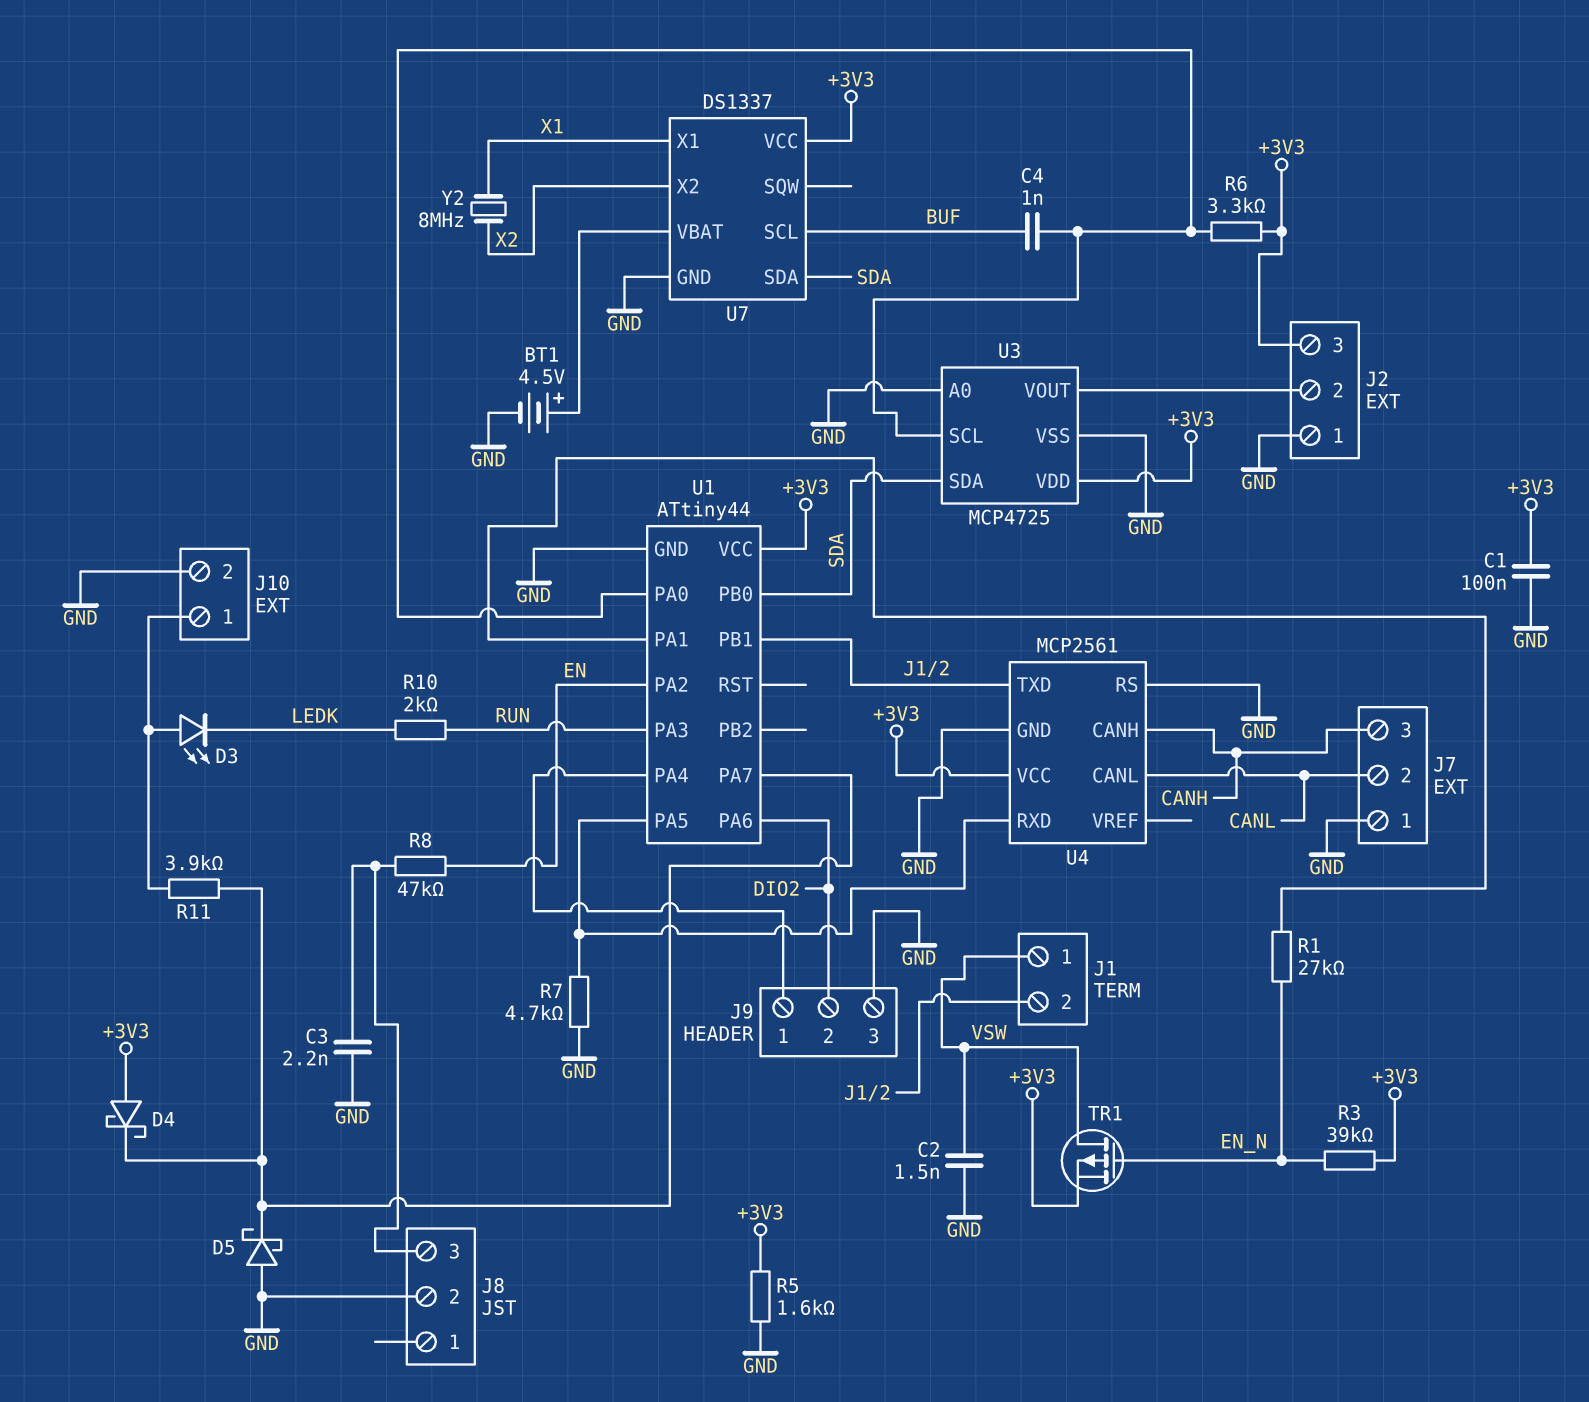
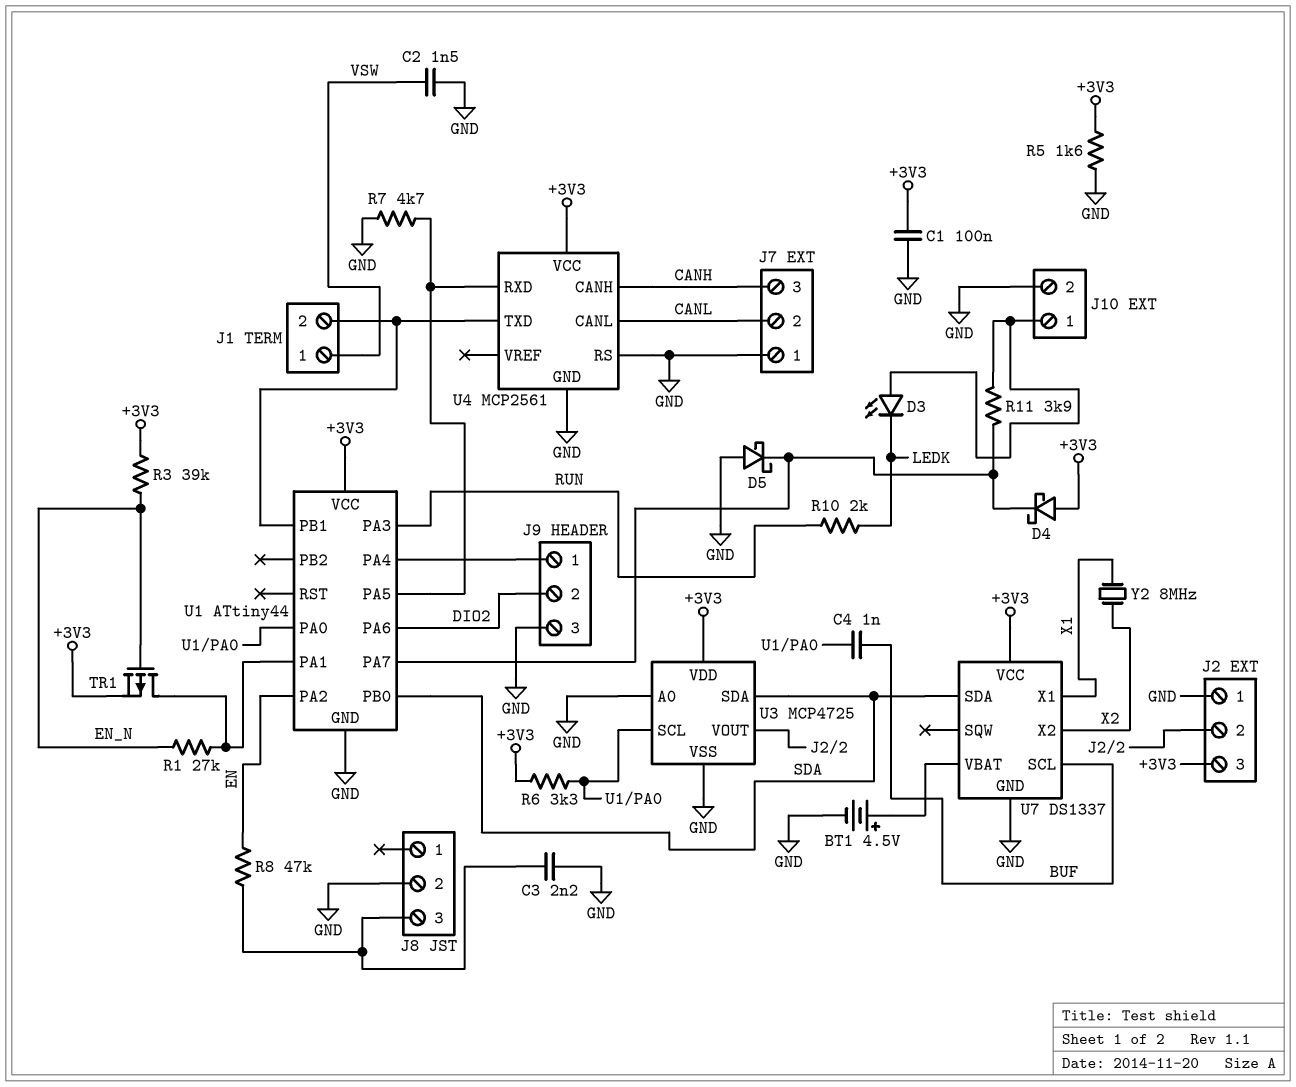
TR1: PMOS (G EN_N, D VSW, S +3V3) -> PMOS (G EN_N, D U1/PA1, S +3V3)

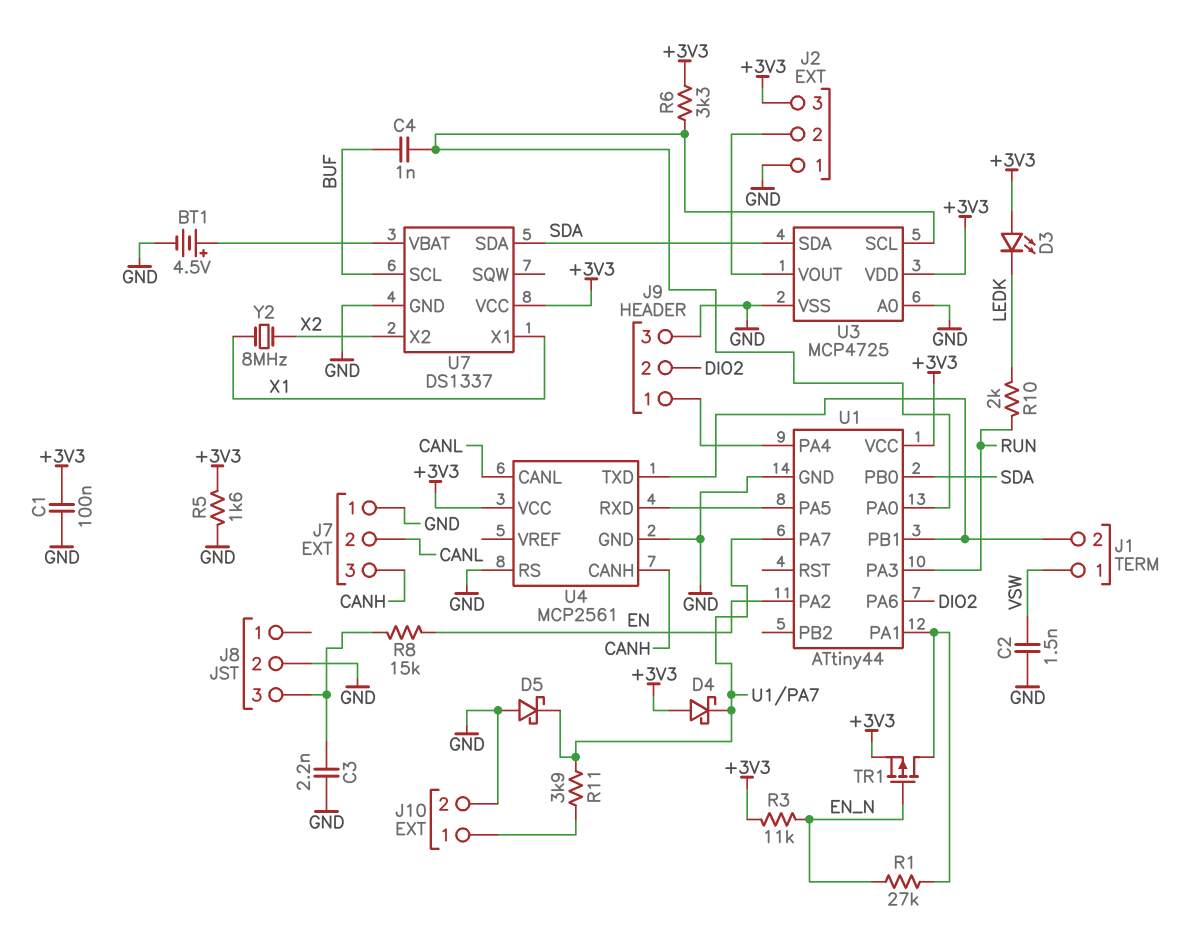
D3: LED (A J10/1, K LEDK) -> LED (A +3V3, K LEDK)
R3: 39k (+3V3, EN_N) -> 11k (+3V3, EN_N)
R7: 4.7k (GND, U1/PA5) -> none
R8: 47k (EN, J8/3) -> 15k (EN, J8/3)

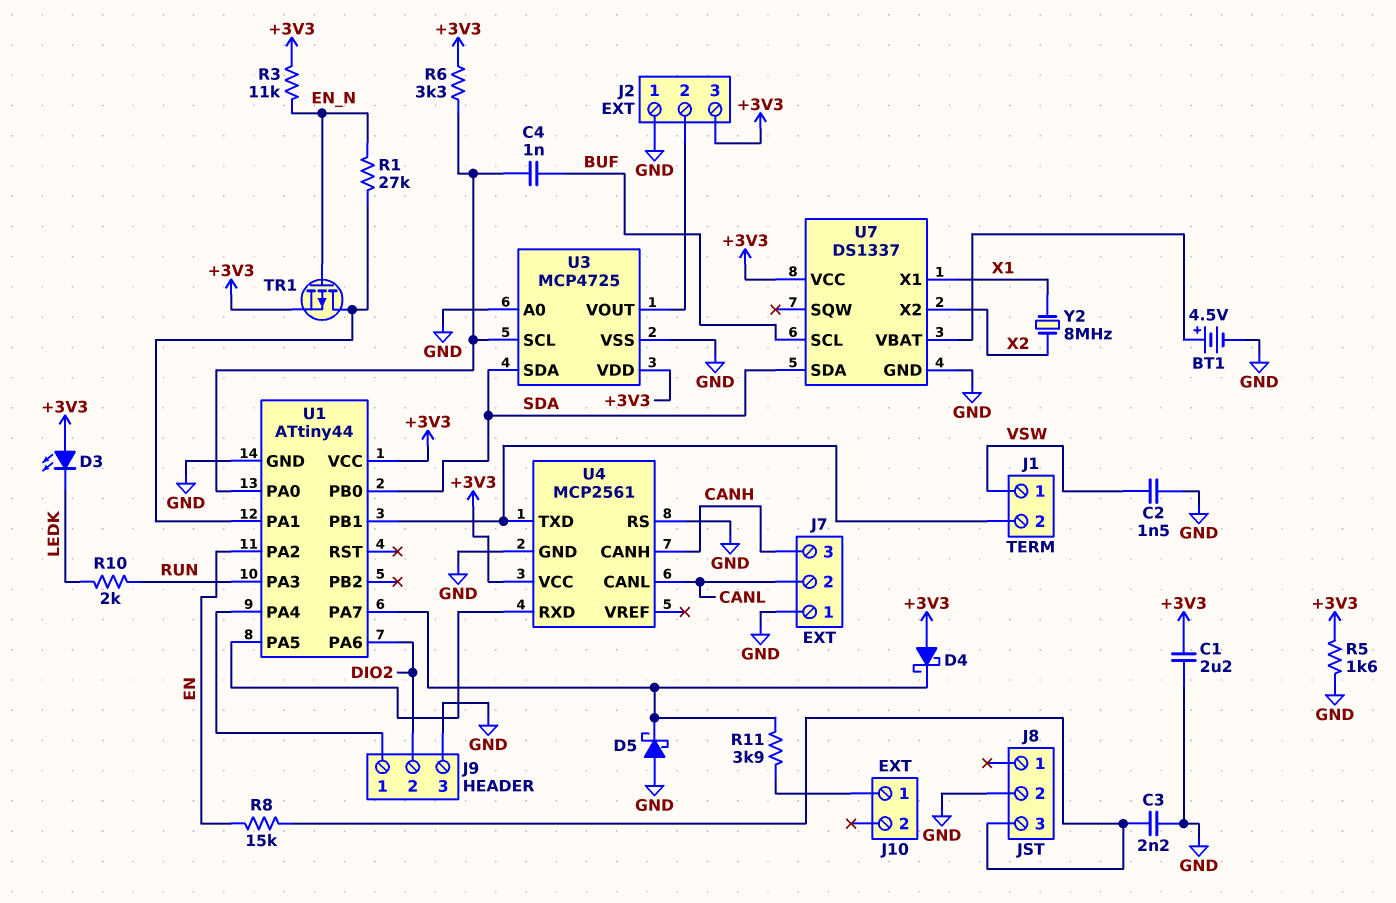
C1: 100nF (+3V3, GND) -> 2.2uF (+3V3, GND)
J10 pin 2: GND -> none

